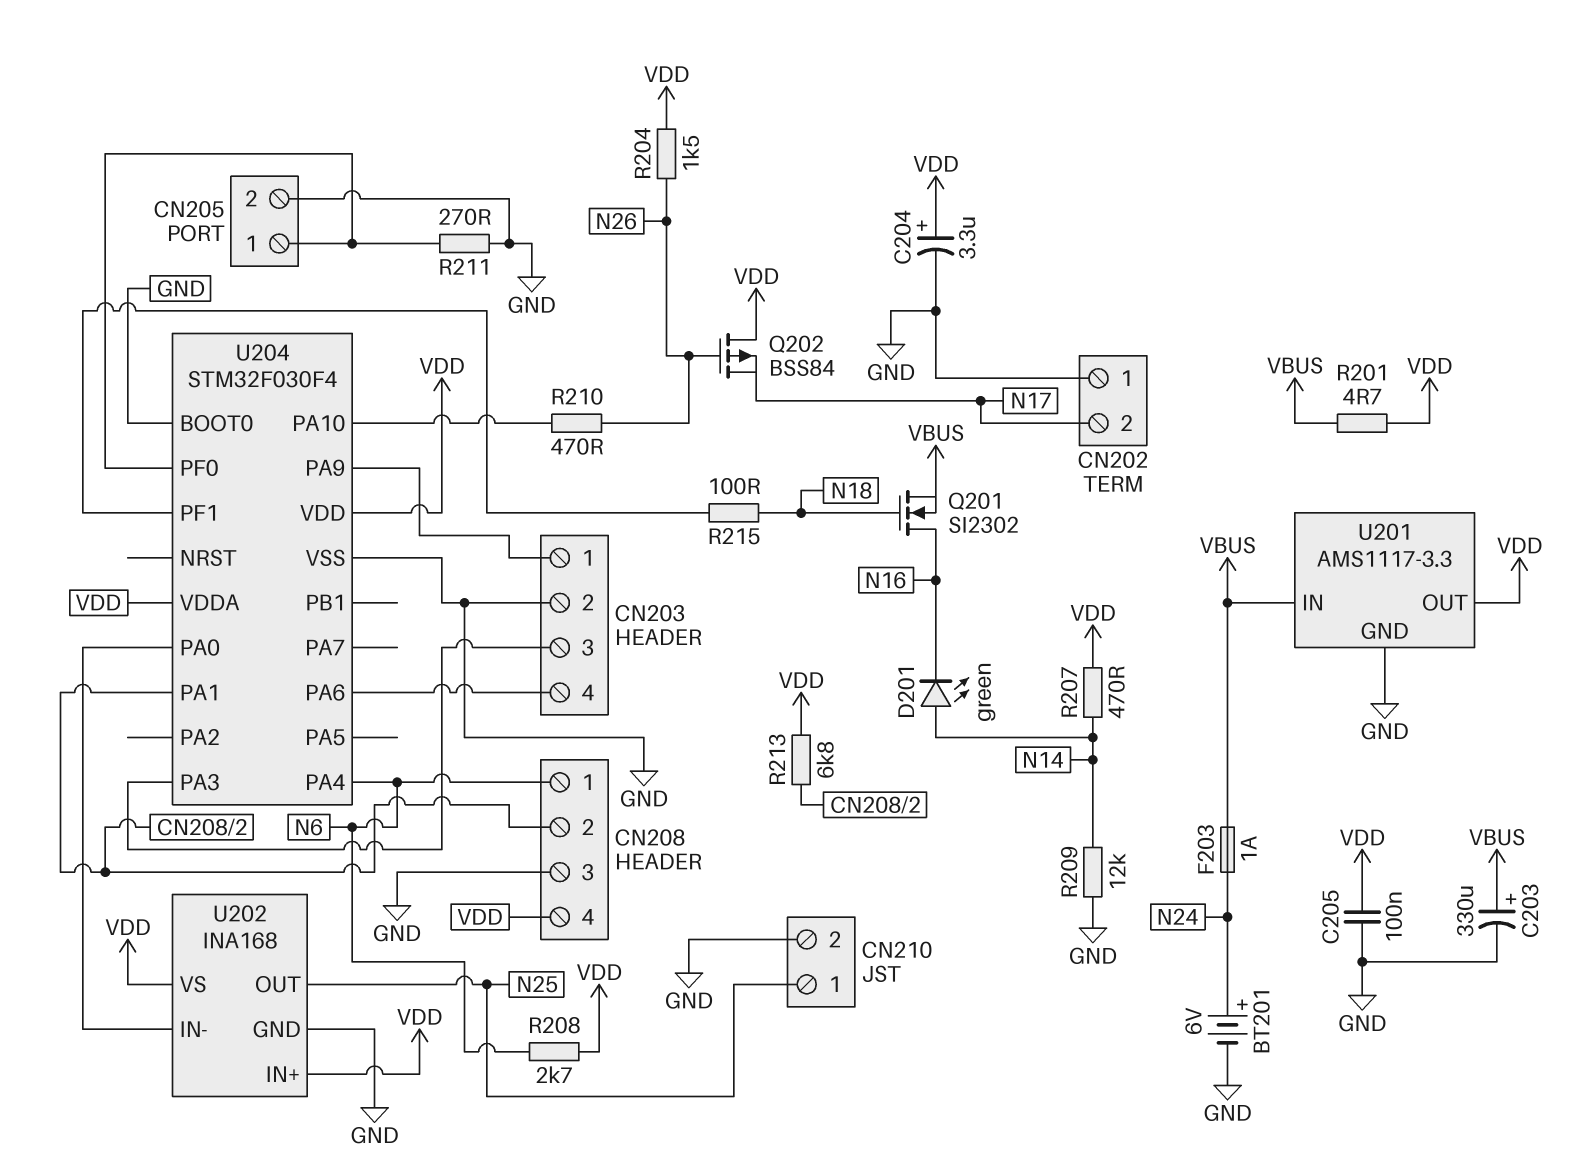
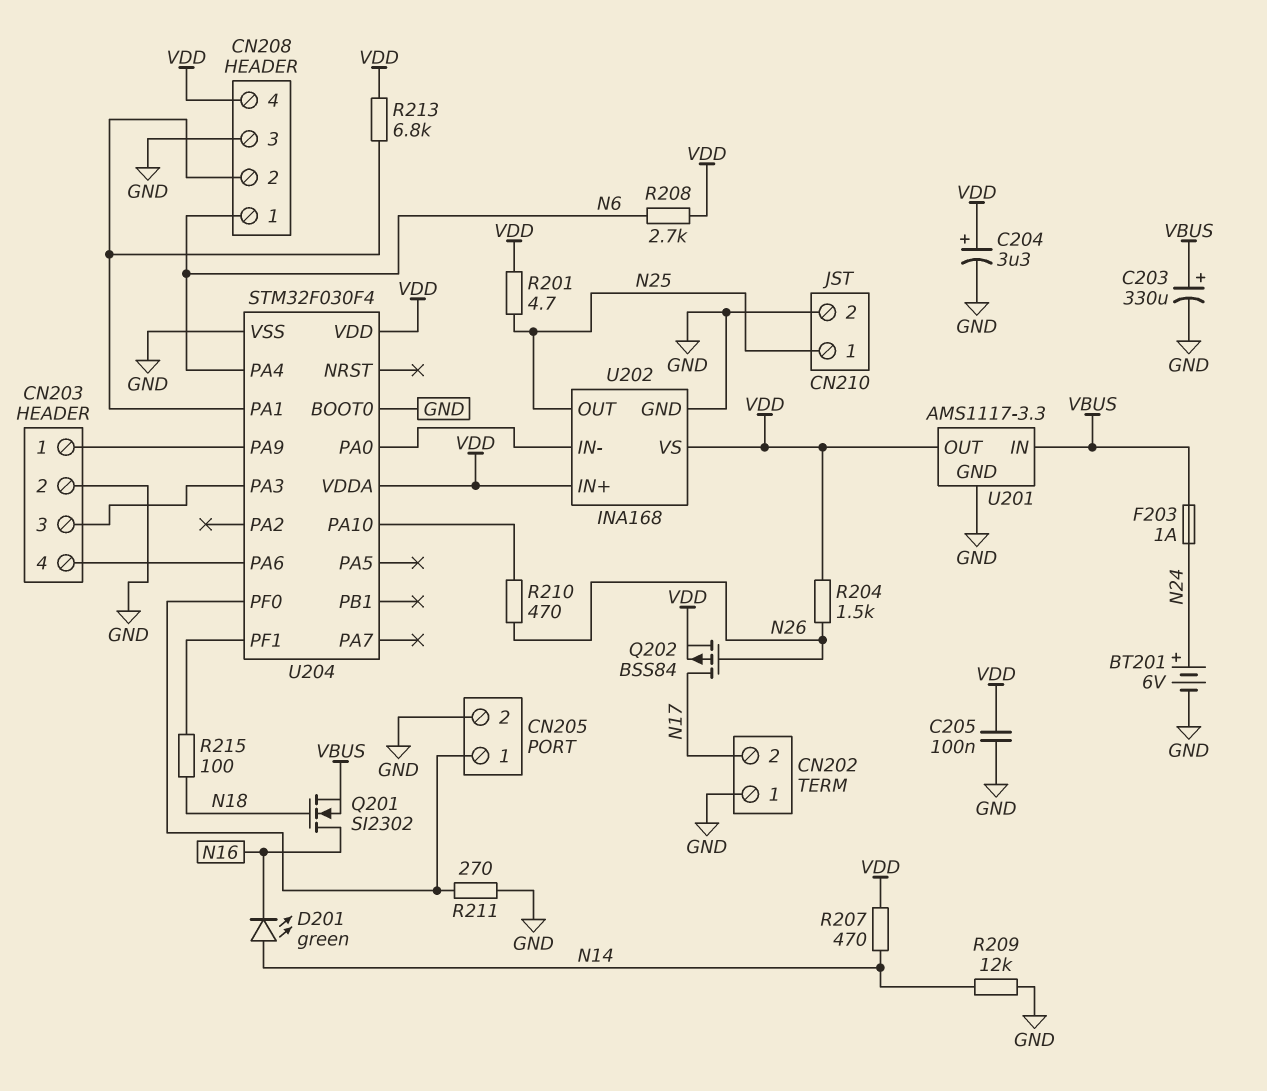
Q202: PMOS BSS84 (G N26, D VDD, S N17) -> PMOS BSS84 (G N26, D N17, S VDD)
R201: 4.7 (VBUS, VDD) -> 4.7 (N25, VDD)

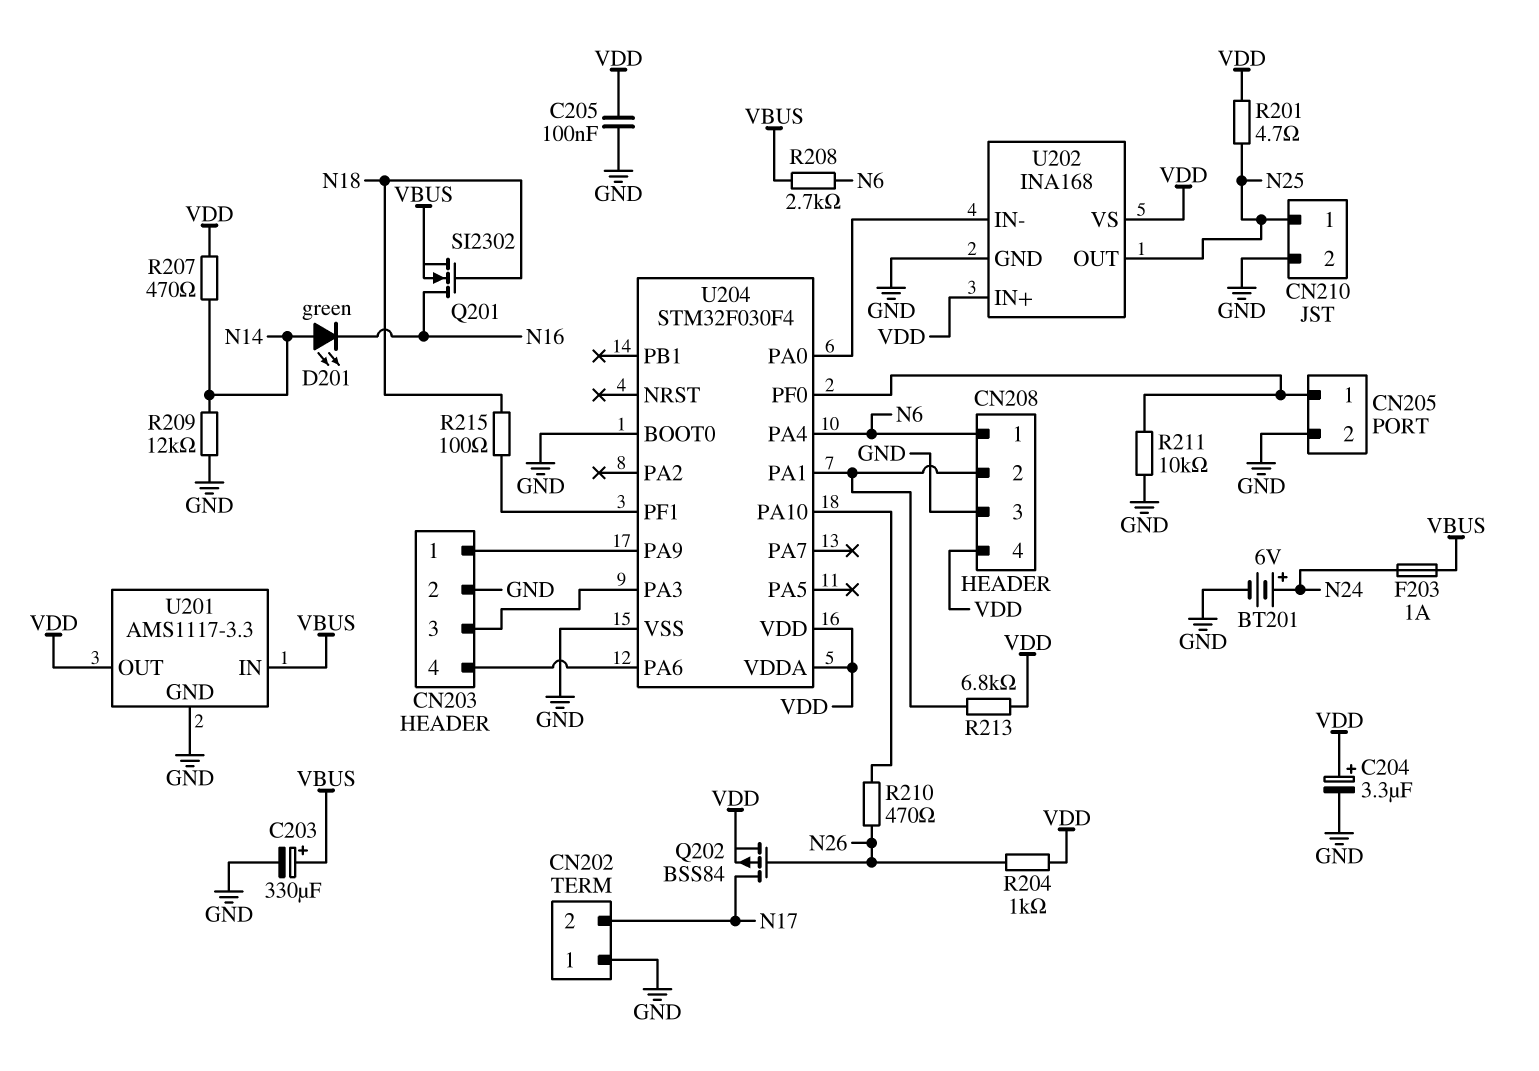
R204: 1.5k (N26, VDD) -> 1k (N26, VDD)
R208: 2.7k (N6, VDD) -> 2.7k (N6, VBUS)
R211: 270 (CN205/1, GND) -> 10k (CN205/1, GND)

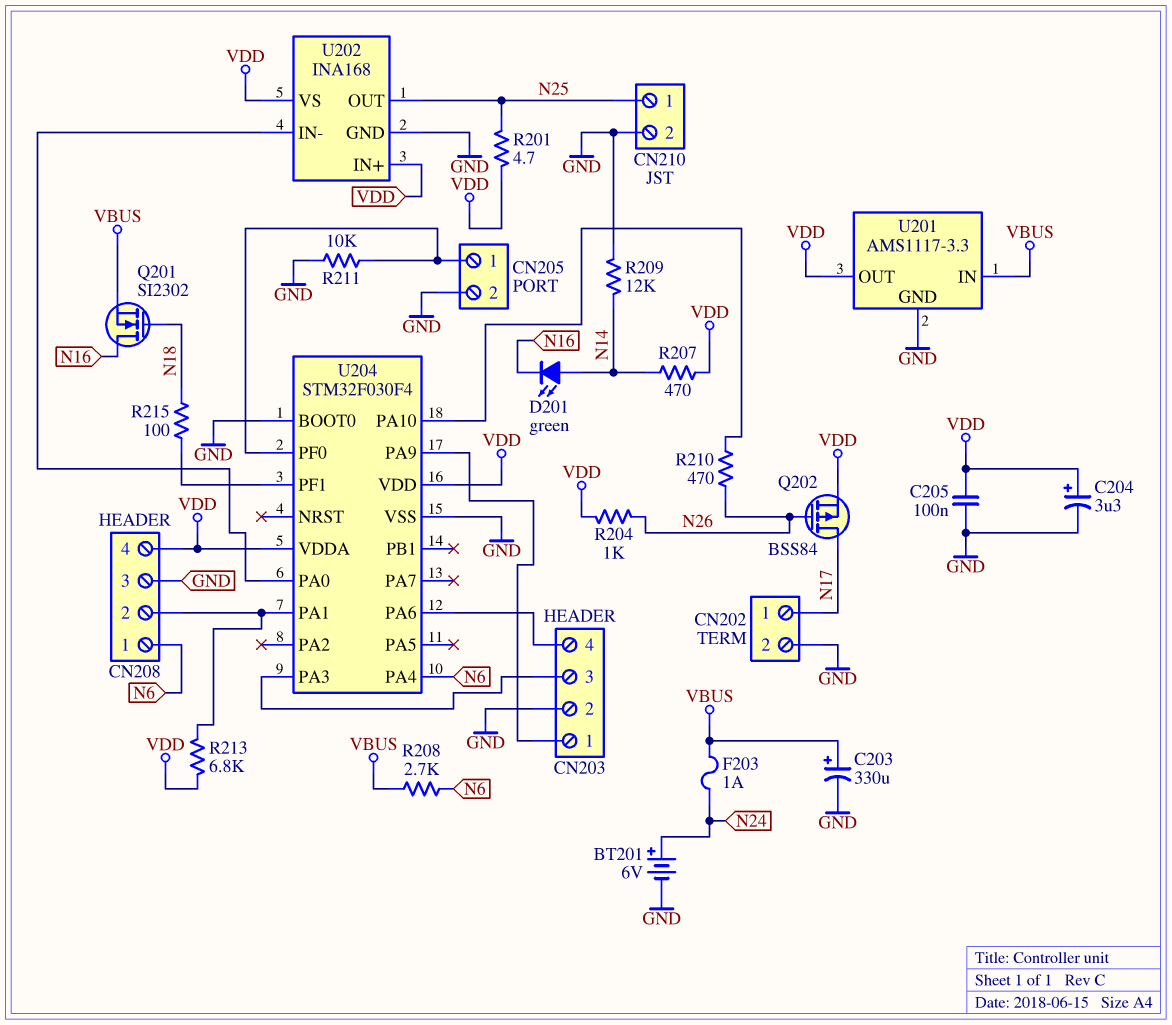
CN202 pin 1: GND -> N17
CN202 pin 2: N17 -> GND

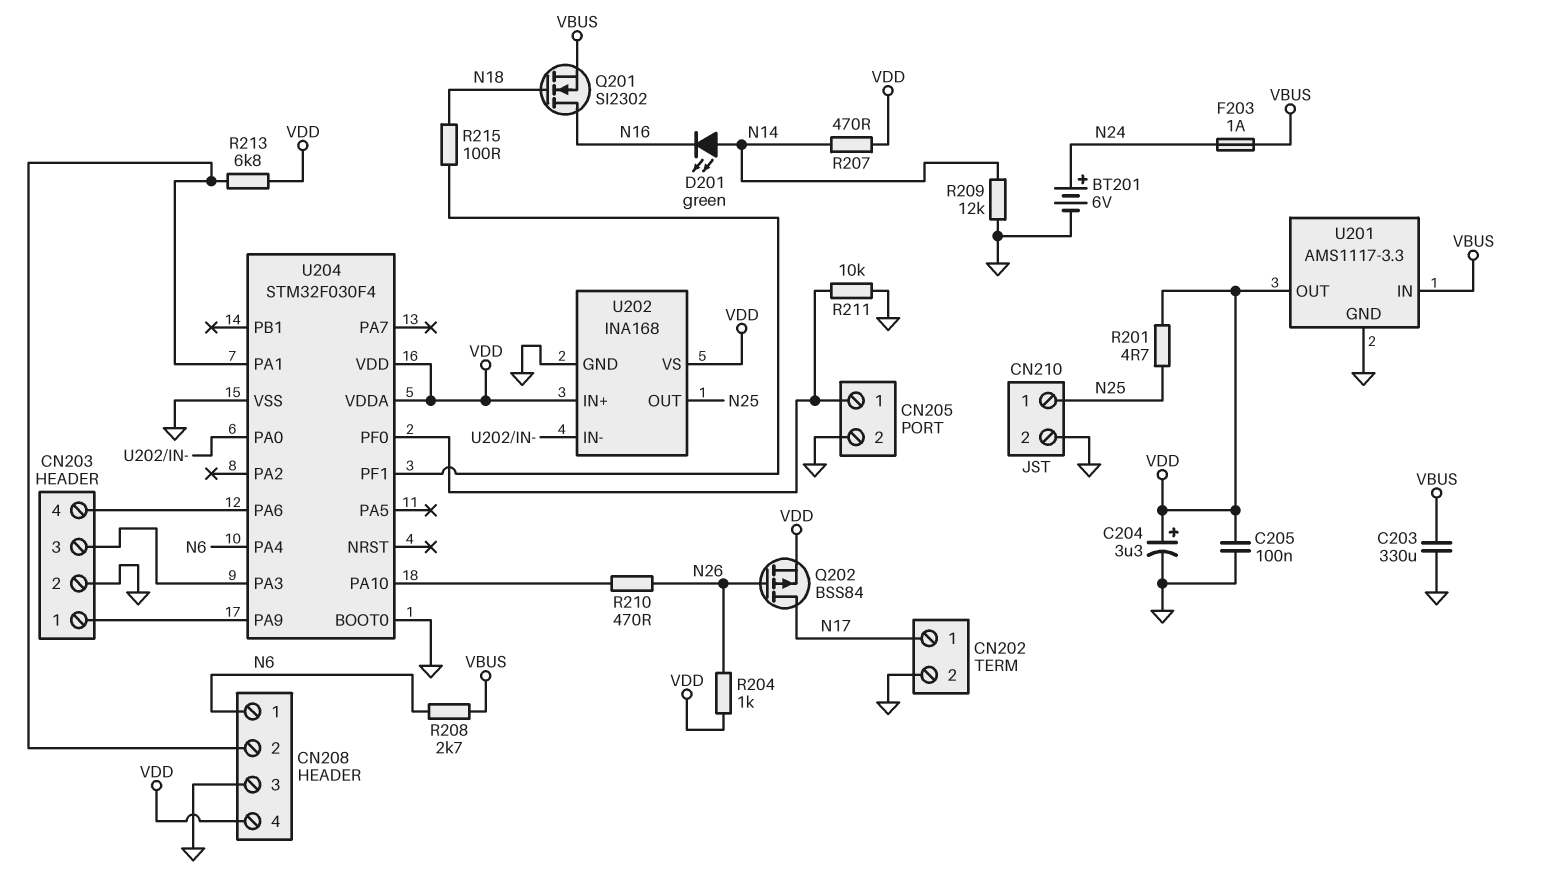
C203: 330uF (plus VBUS, minus GND) -> 330uF (GND, VBUS)

